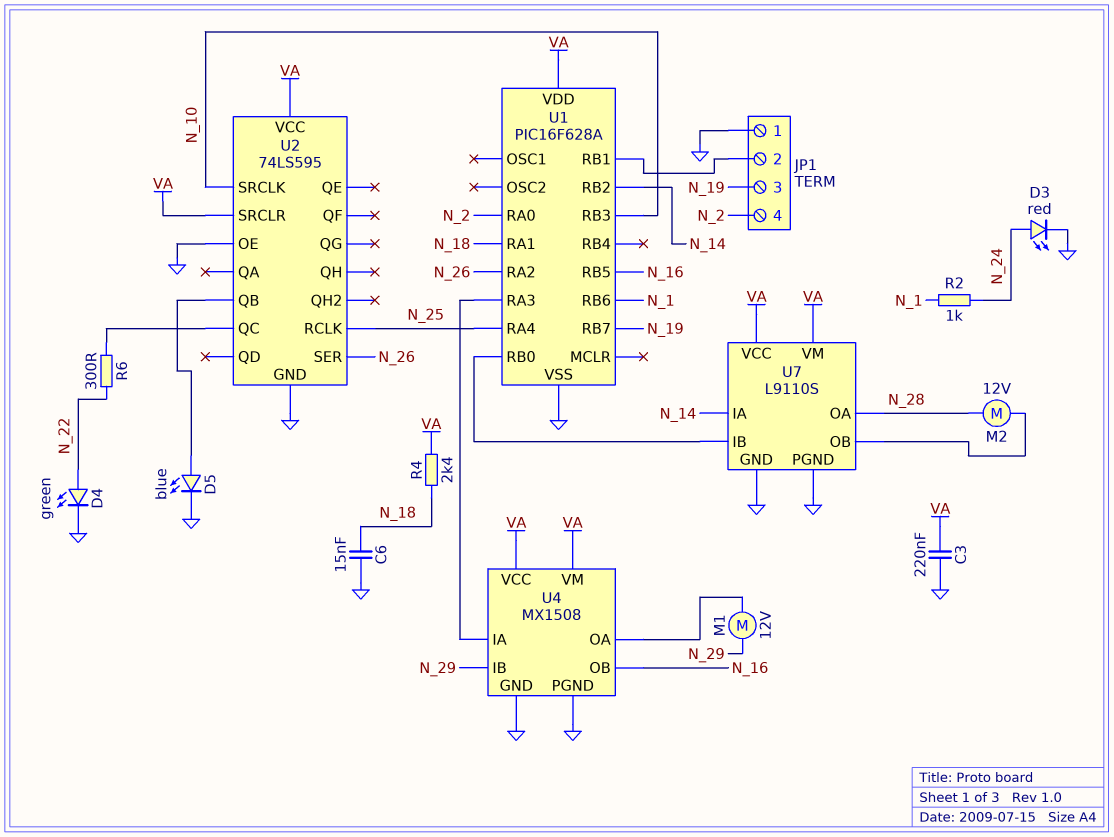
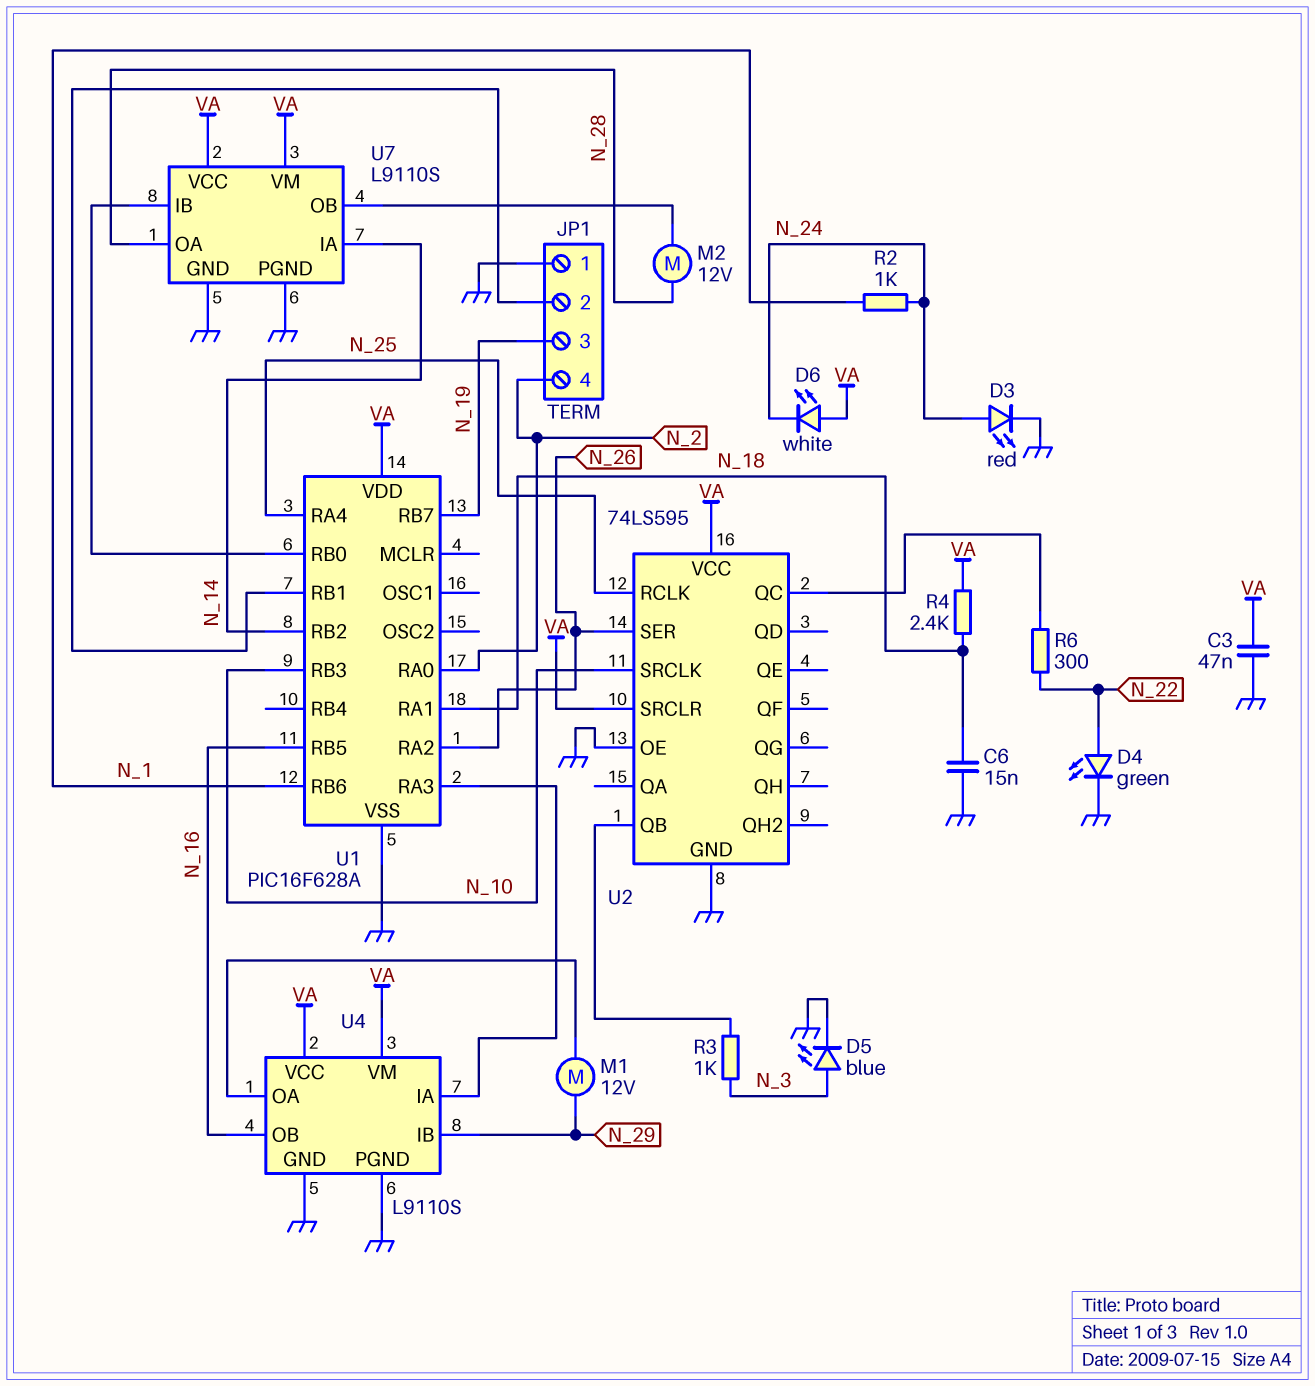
C3: 220nF (GND, VA) -> 47nF (GND, VA)
D5: LED blue (A U2/QB, K GND) -> LED blue (A N_3, K GND)
D6: none -> LED white (A VA, K N_24)
R3: none -> 1k (N_3, U2/QB)
U4: MX1508 -> L9110S

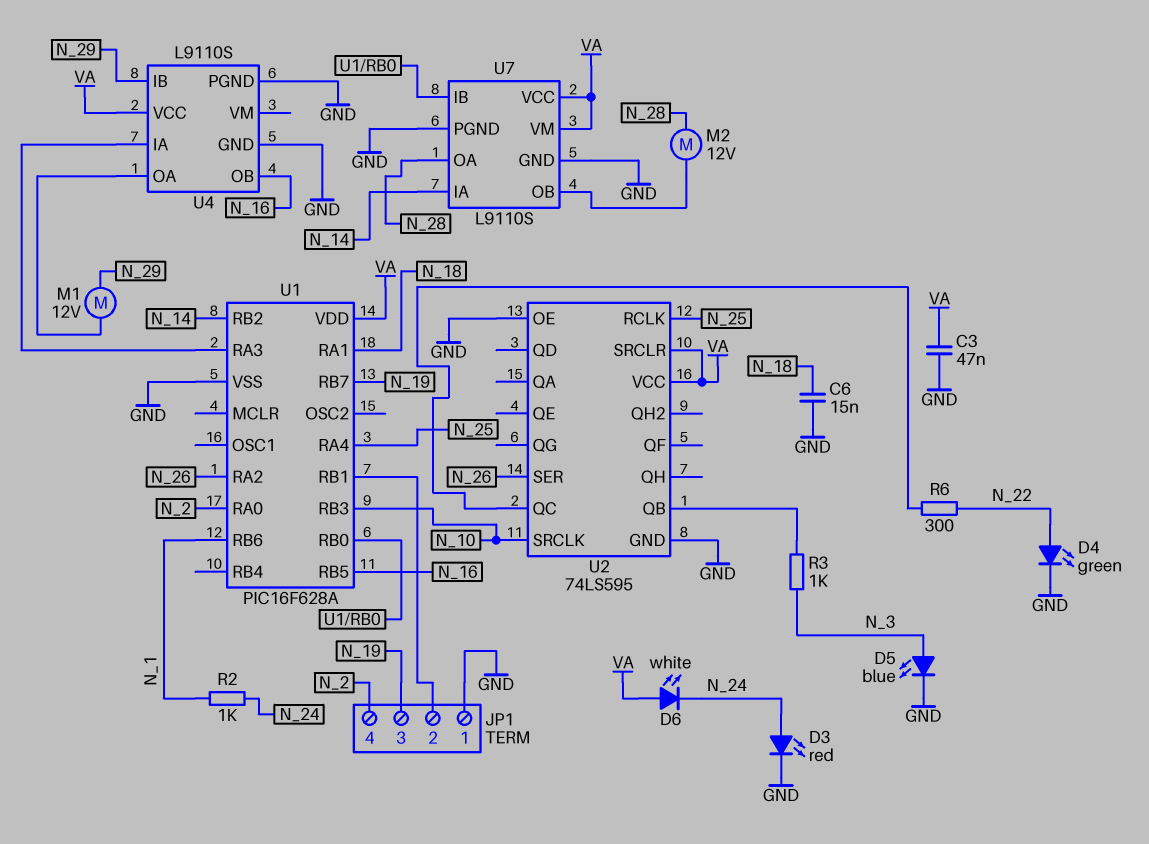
R4: 2.4k (N_18, VA) -> none
U4 pin VM: VA -> none

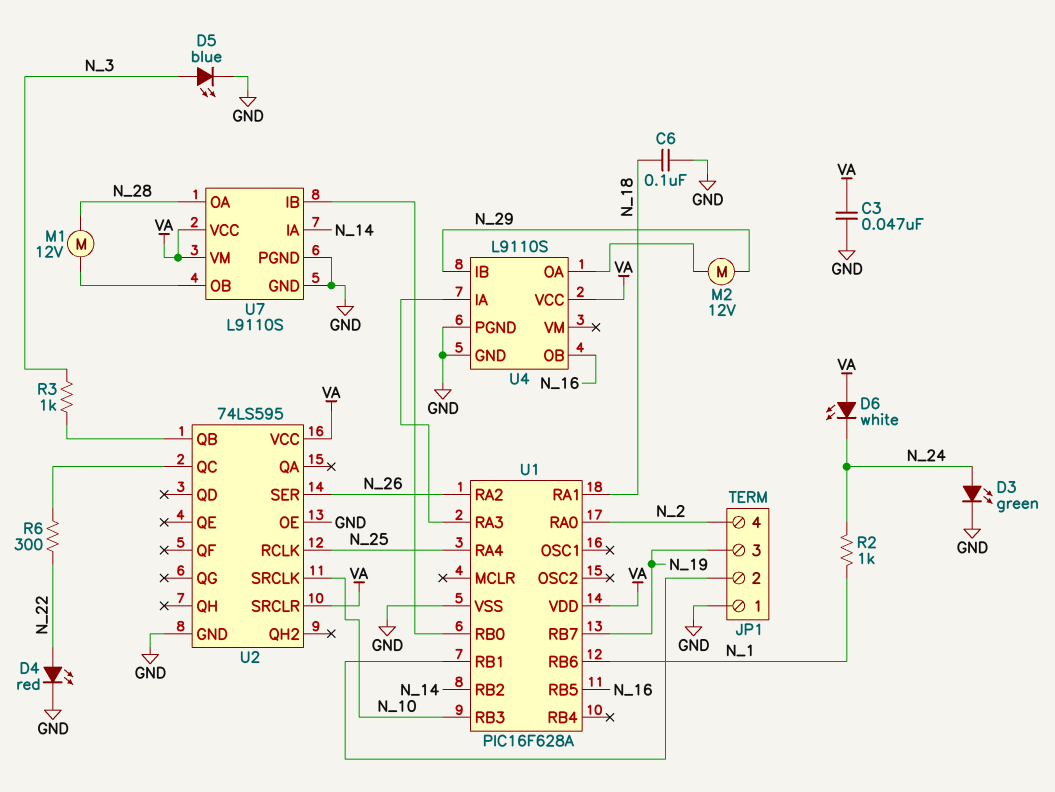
C6: 15nF (GND, N_18) -> 100nF (GND, N_18)
D3: LED red (A N_24, K GND) -> LED green (A N_24, K GND)
D4: LED green (A N_22, K GND) -> LED red (A N_22, K GND)
M1: motor 12V (N_29, U4/OA) -> motor 12V (N_28, U7/OB)
M2: motor 12V (N_28, U7/OB) -> motor 12V (N_29, U4/OA)

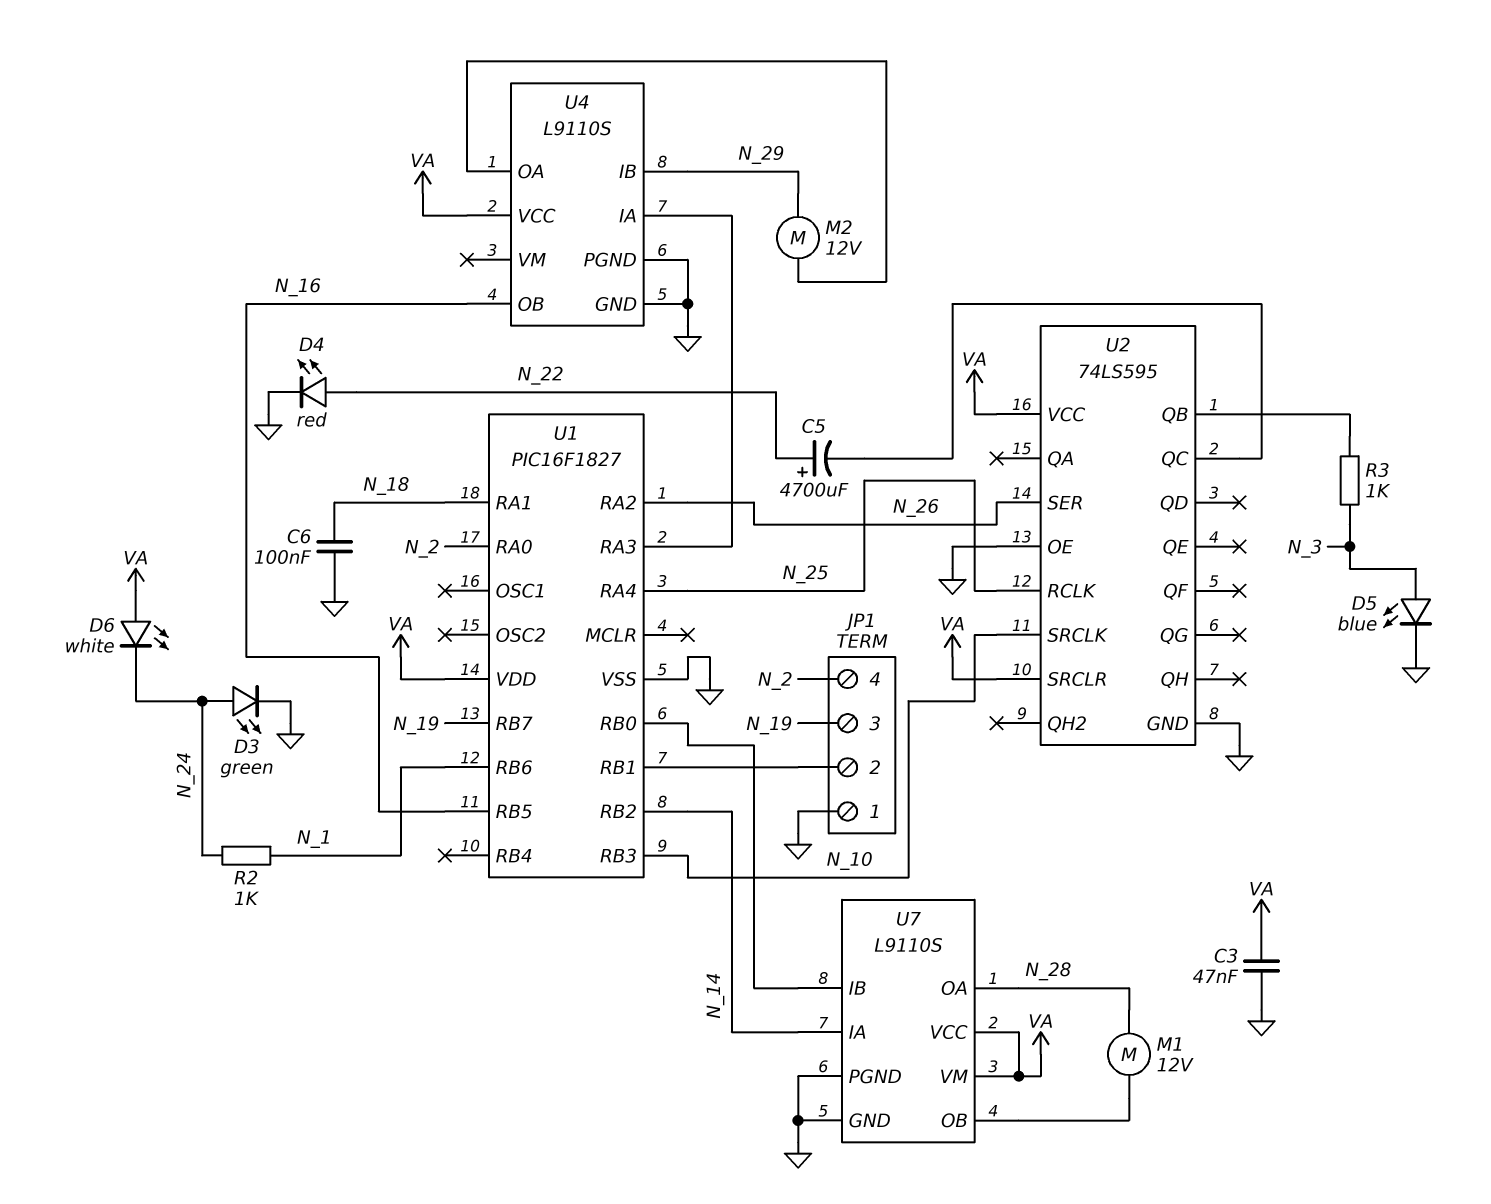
C5: none -> 4700uF (plus N_22, minus U2/QC)
R6: 300 (N_22, U2/QC) -> none
U1: PIC16F628A -> PIC16F1827

